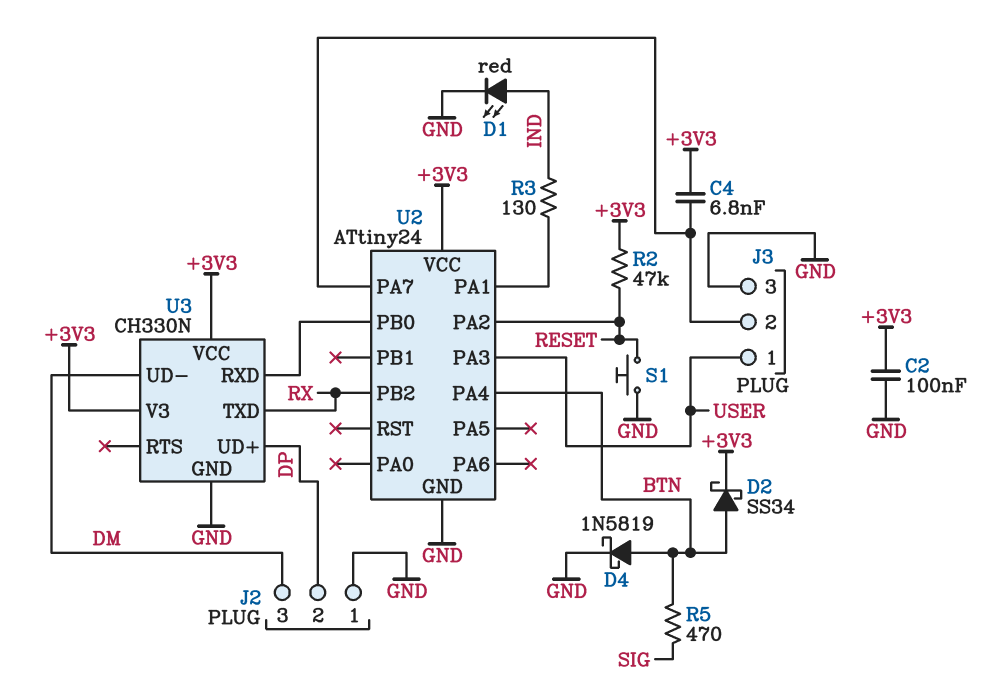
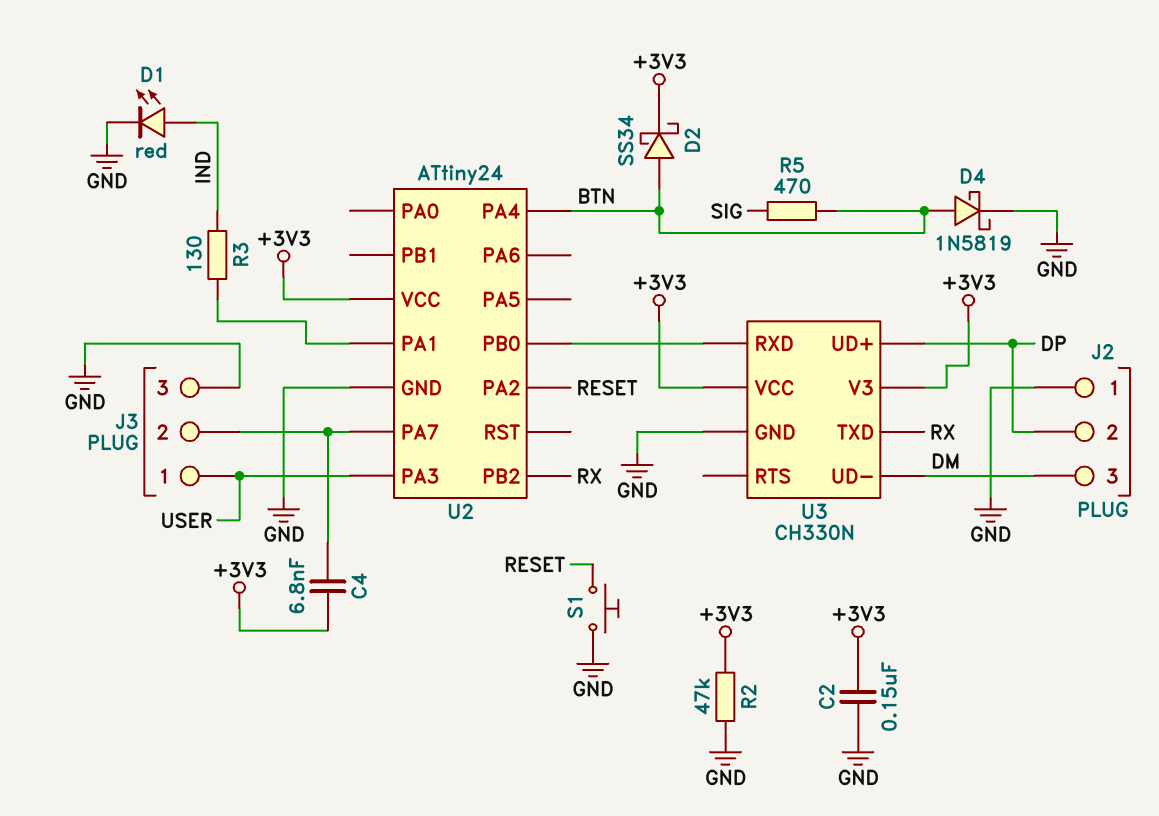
C2: 100nF (+3V3, GND) -> 150nF (+3V3, GND)
R2: 47k (+3V3, RESET) -> 47k (+3V3, GND)

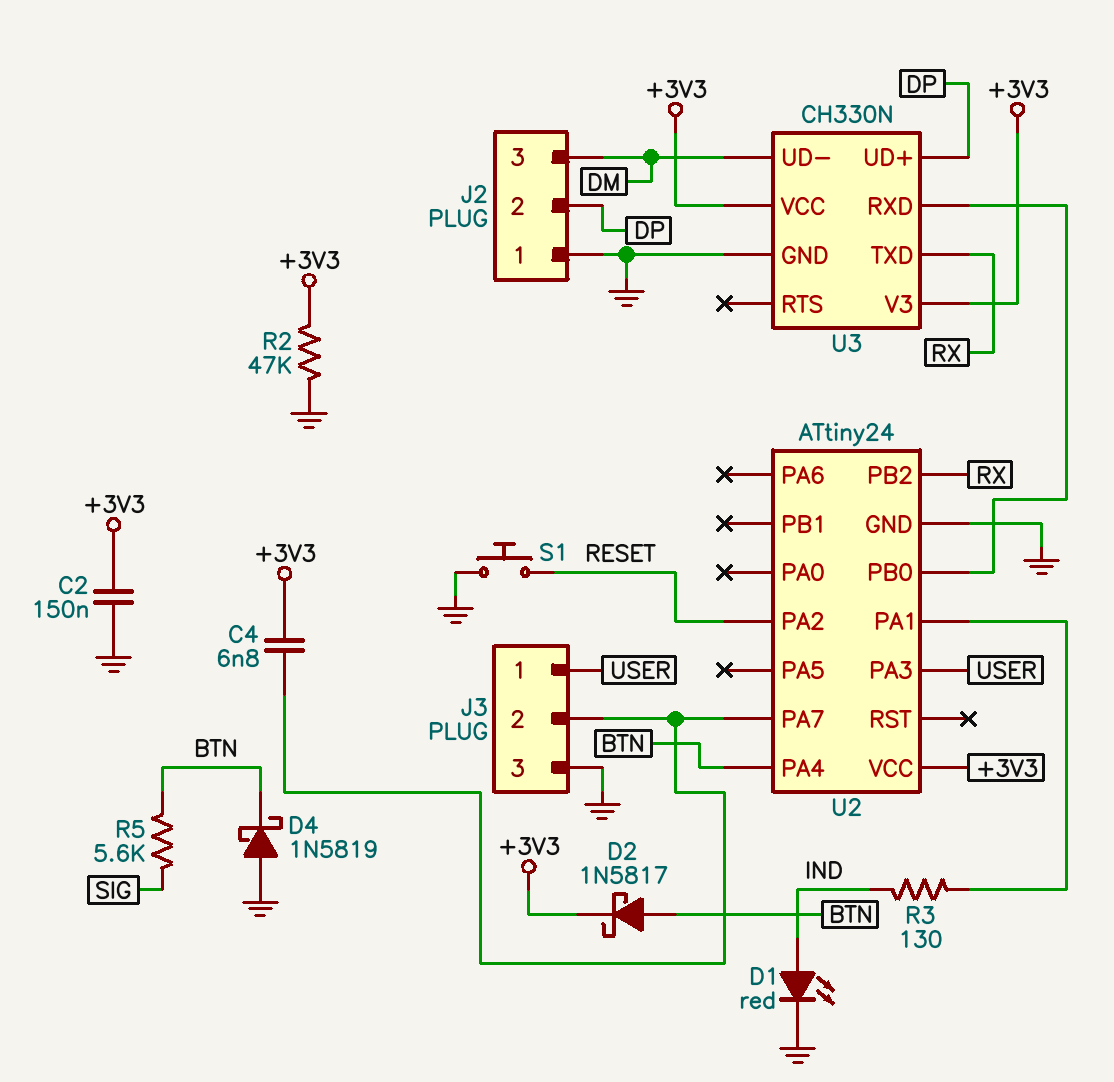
D2: schottky SS34 (A BTN, K +3V3) -> schottky 1N5817 (A BTN, K +3V3)
D4: schottky 1N5819 (A BTN, K GND) -> schottky 1N5819 (A GND, K BTN)
R5: 470 (BTN, SIG) -> 5.6k (BTN, SIG)

